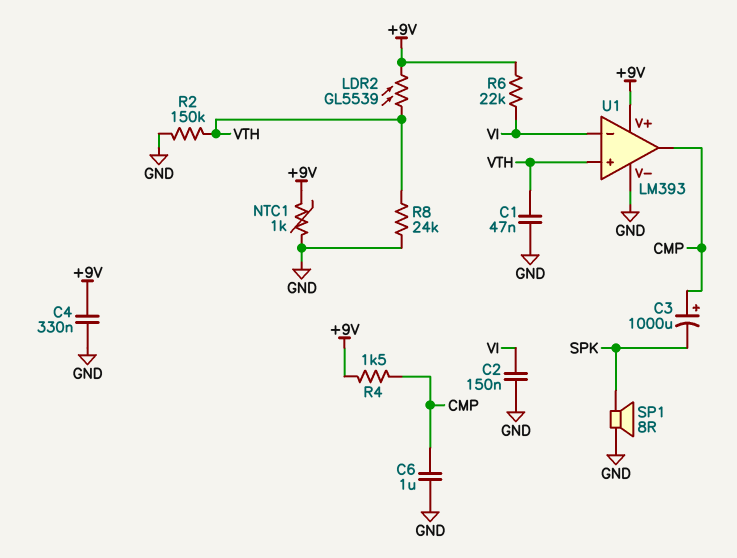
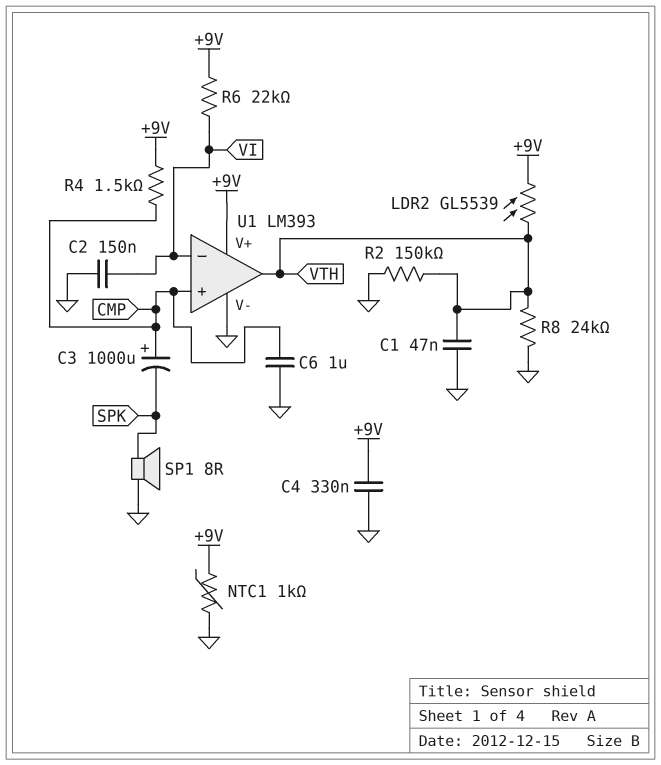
U1 pin in+: VTH -> CMP
U1 pin out: CMP -> VTH

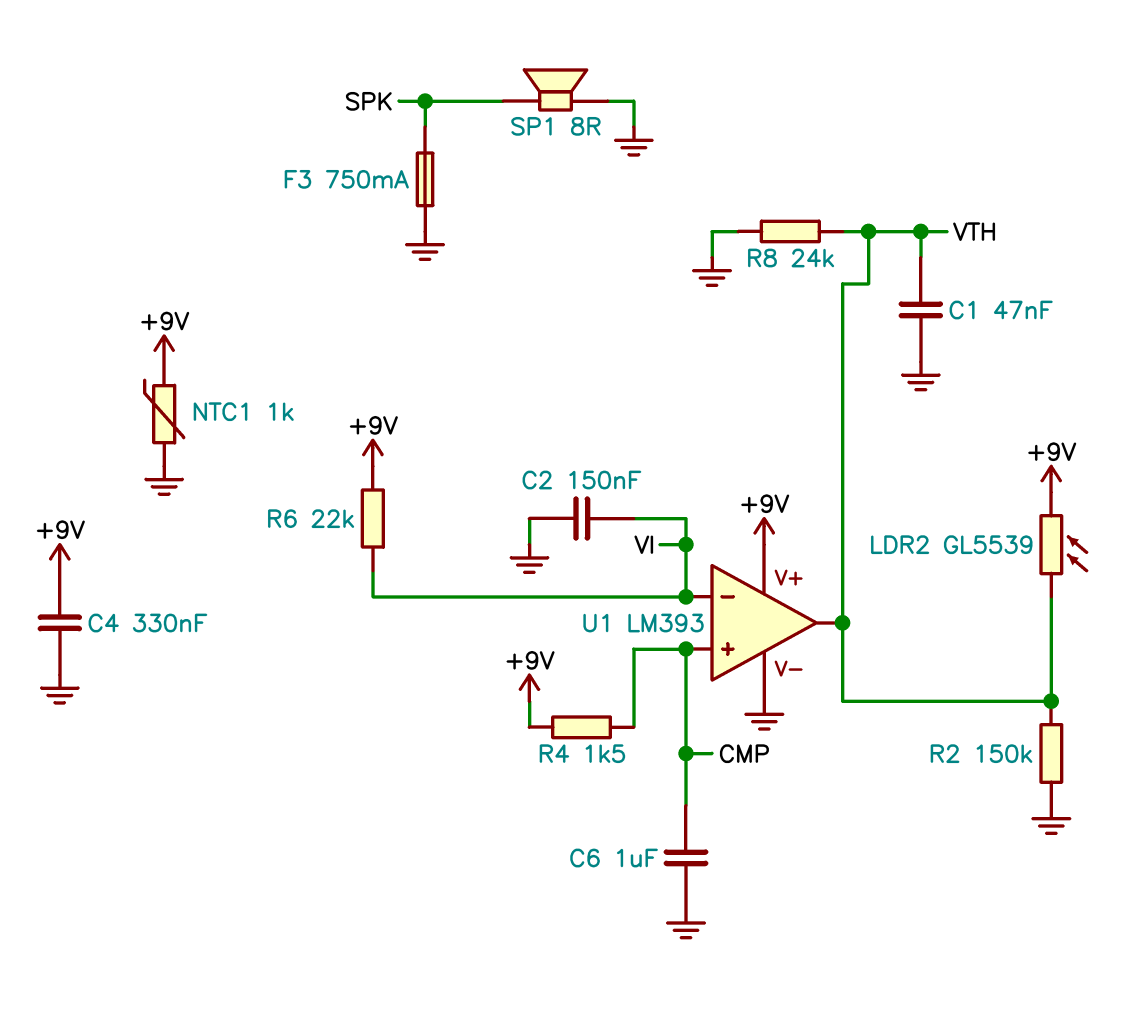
C3: 1000uF (plus CMP, minus SPK) -> none
F3: none -> 750mA (GND, SPK)

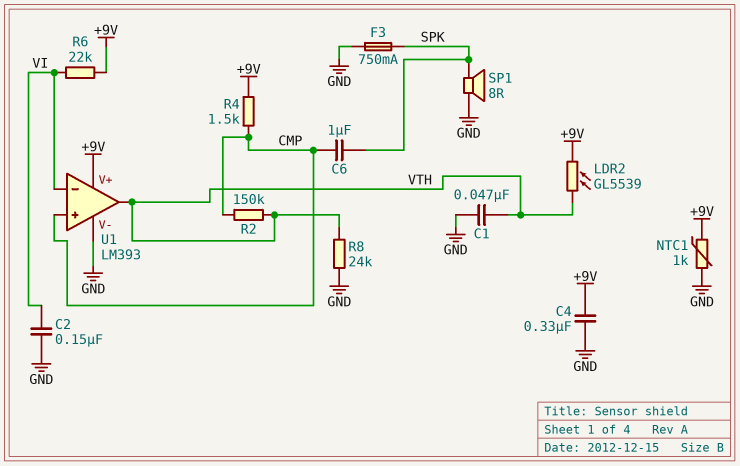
C6: 1uF (CMP, GND) -> 1uF (CMP, SPK)
R2: 150k (GND, VTH) -> 150k (CMP, VTH)

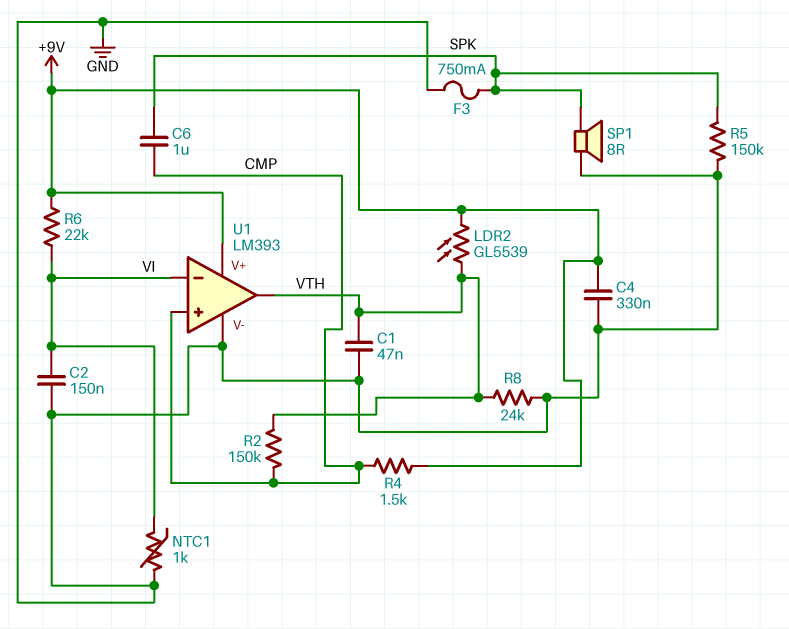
NTC1: 1k (+9V, GND) -> 1k (GND, VI)
R5: none -> 150k (GND, SPK)

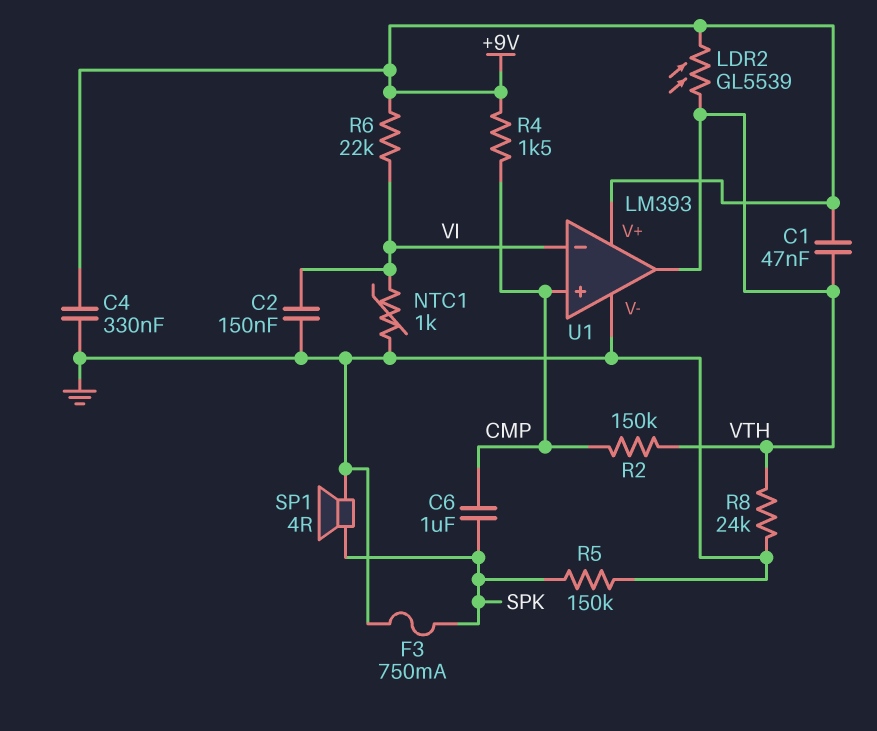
C1: 47nF (GND, VTH) -> 47nF (+9V, VTH)
SP1: speaker 8R (GND, SPK) -> speaker 4R (GND, SPK)

